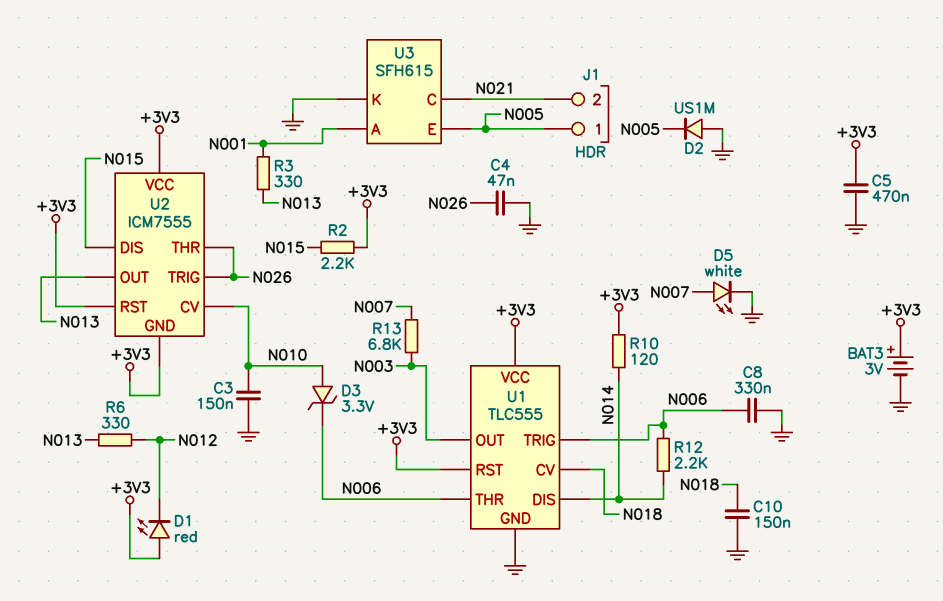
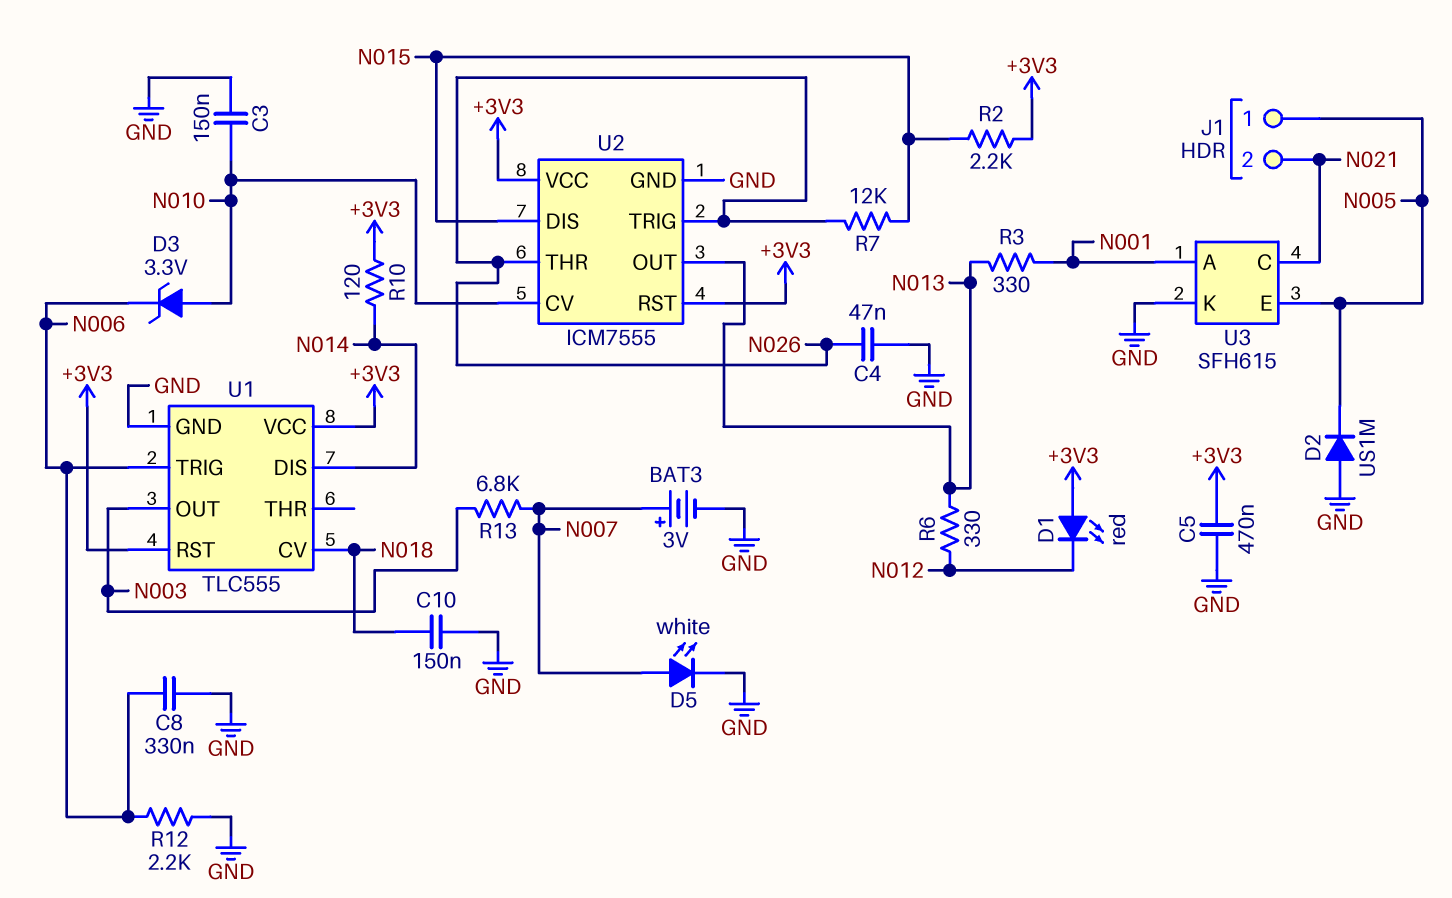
BAT3: 3V (plus +3V3, minus GND) -> 3V (plus N007, minus GND)
R7: none -> 12k (N015, N026)
R12: 2.2k (N006, N014) -> 2.2k (GND, N006)
U1 pin THR: N006 -> none
U2 pin GND: +3V3 -> GND

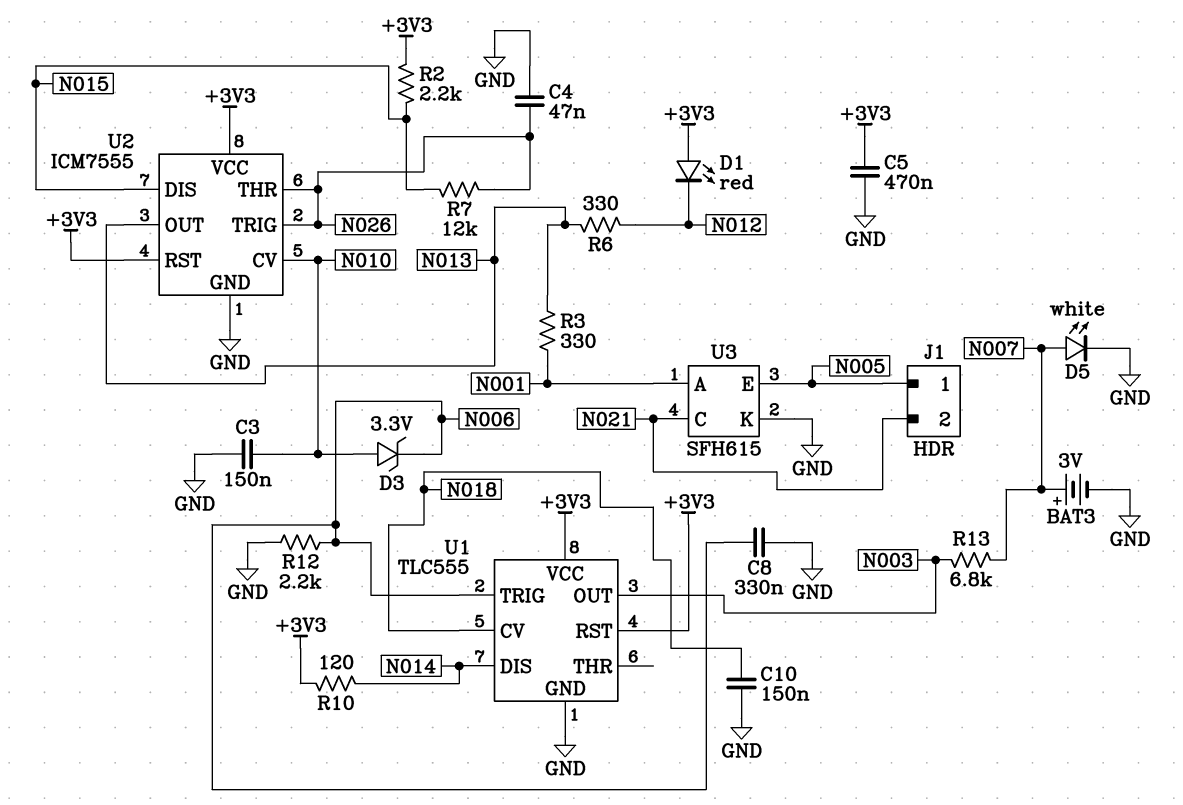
D2: diode US1M (A GND, K N005) -> none

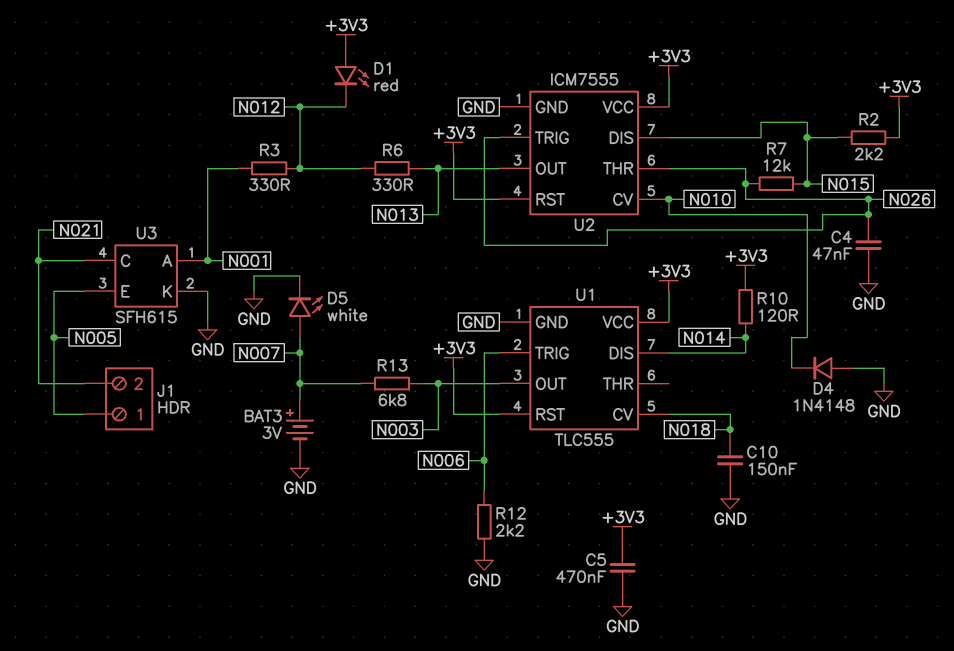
C3: 150nF (GND, N010) -> none
C8: 330nF (GND, N006) -> none
D3: zener 3.3V (A N010, K N006) -> none
D4: none -> diode 1N4148 (A GND, K N010)
R3: 330 (N001, N013) -> 330 (N001, N012)

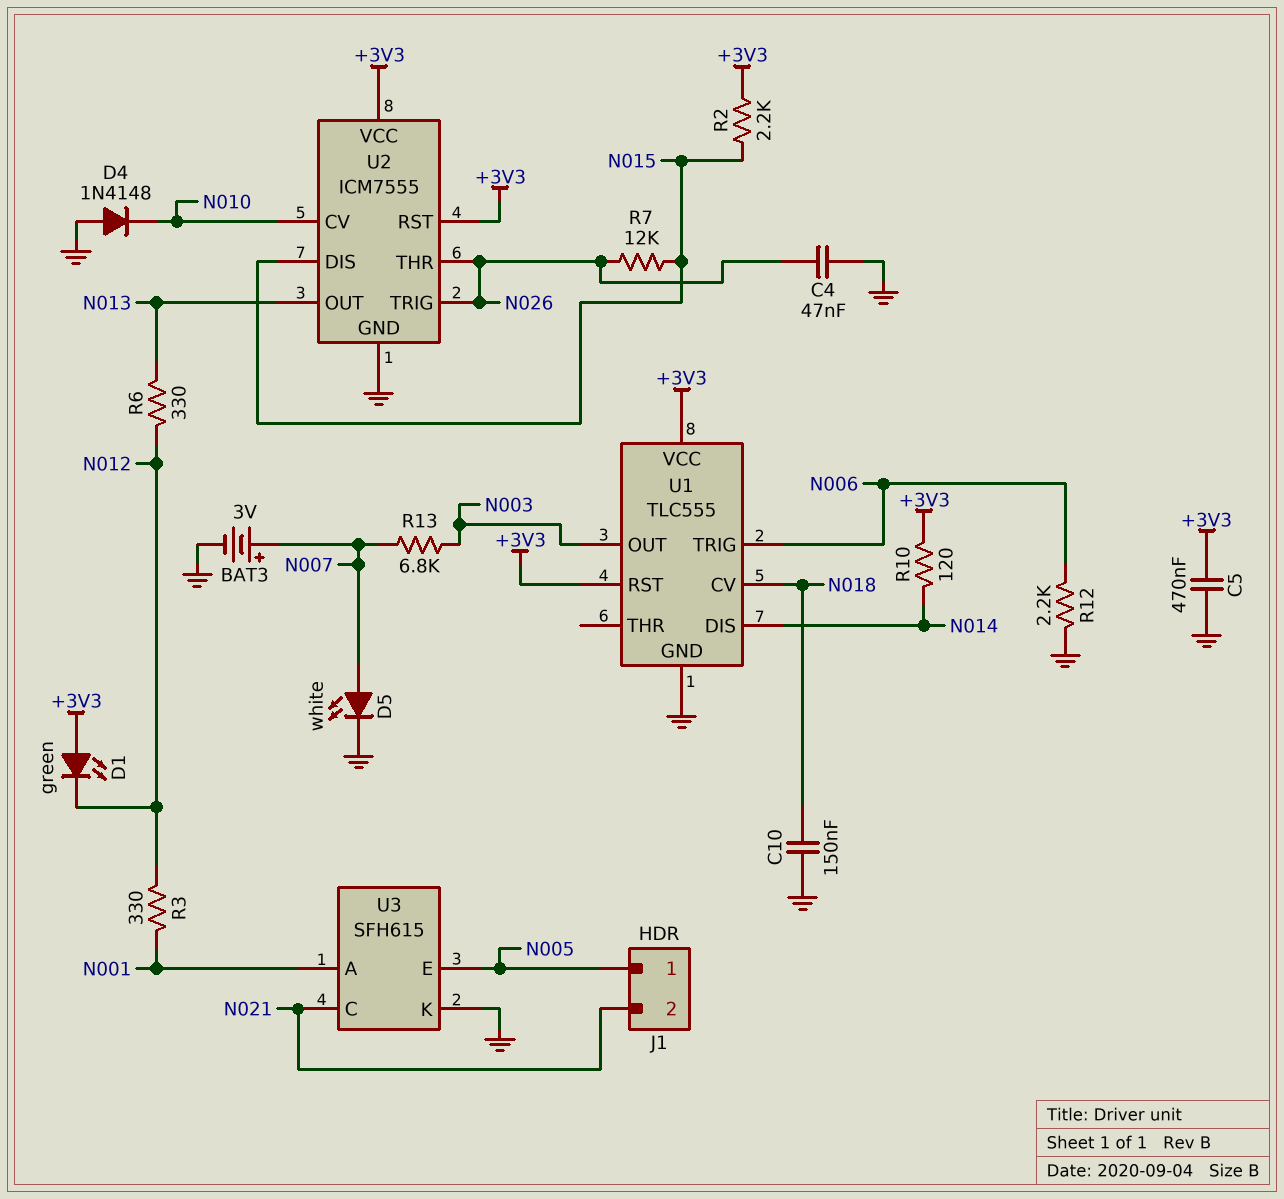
D1: LED red (A +3V3, K N012) -> LED green (A +3V3, K N012)

